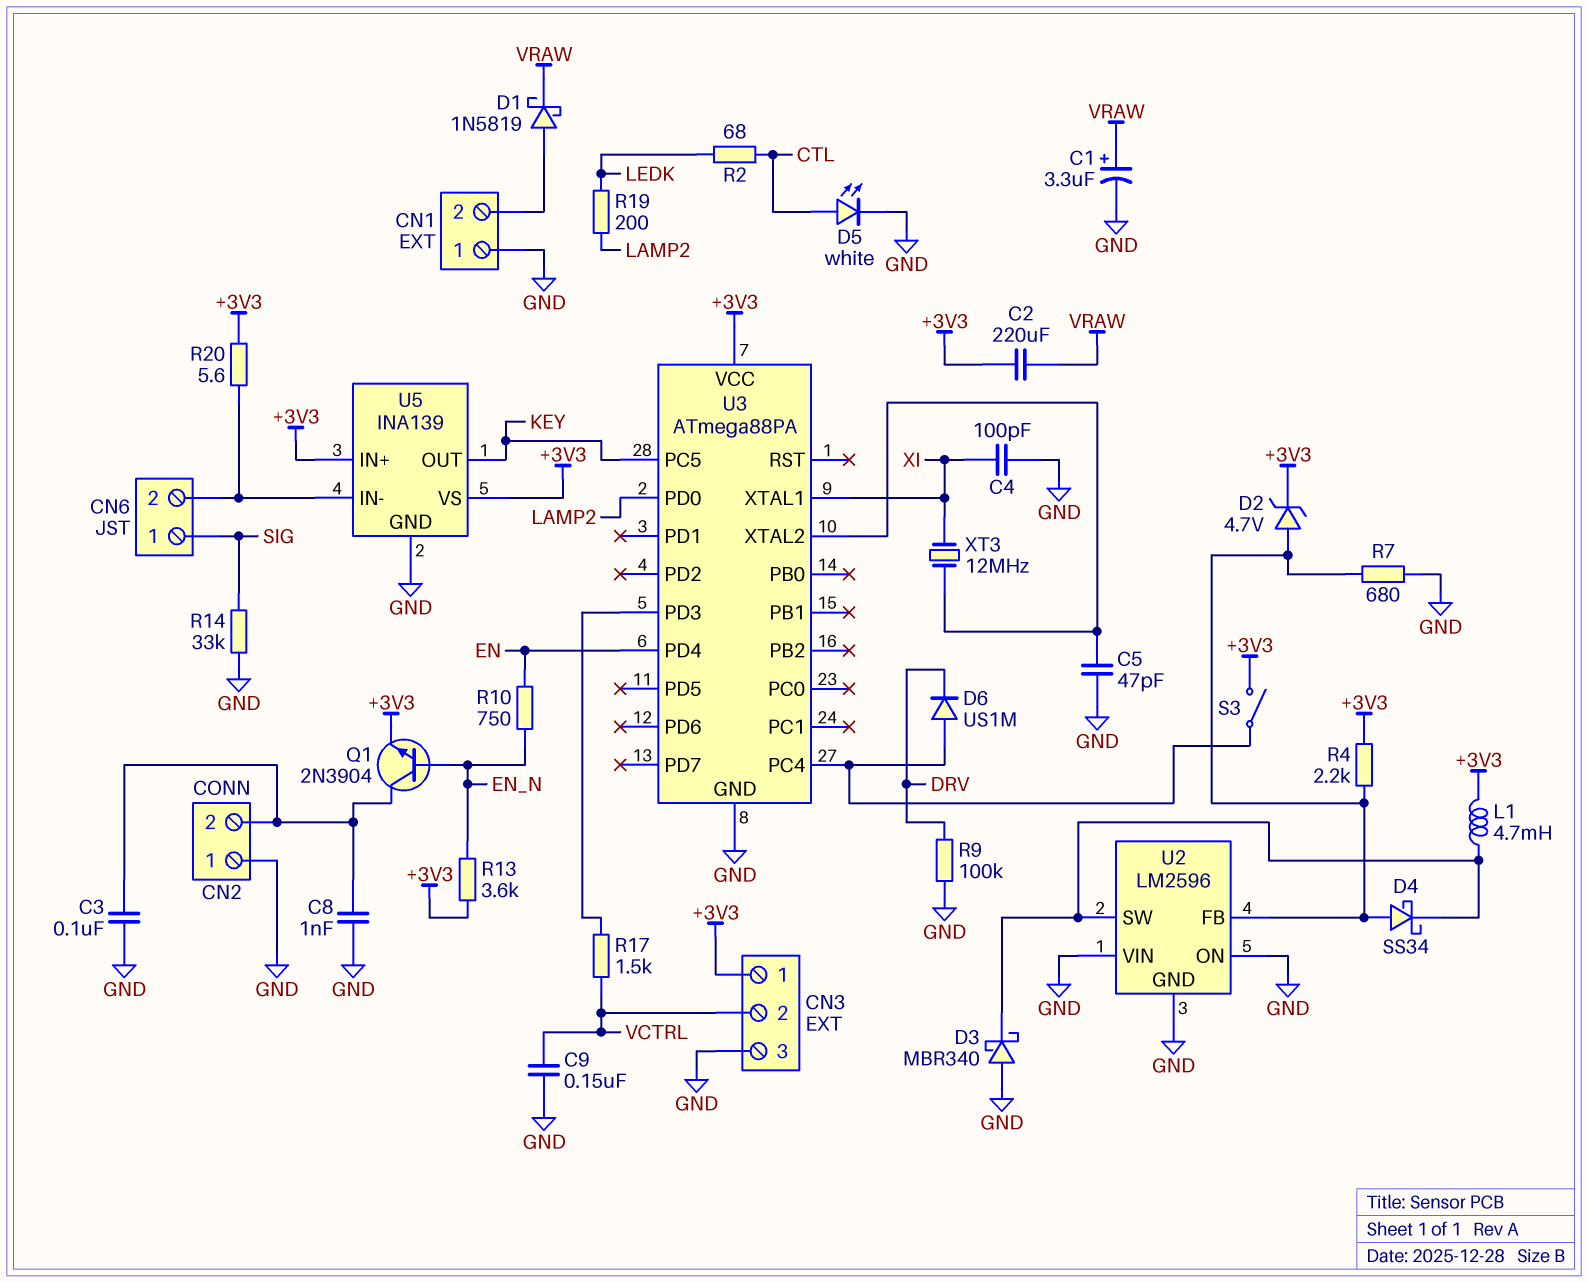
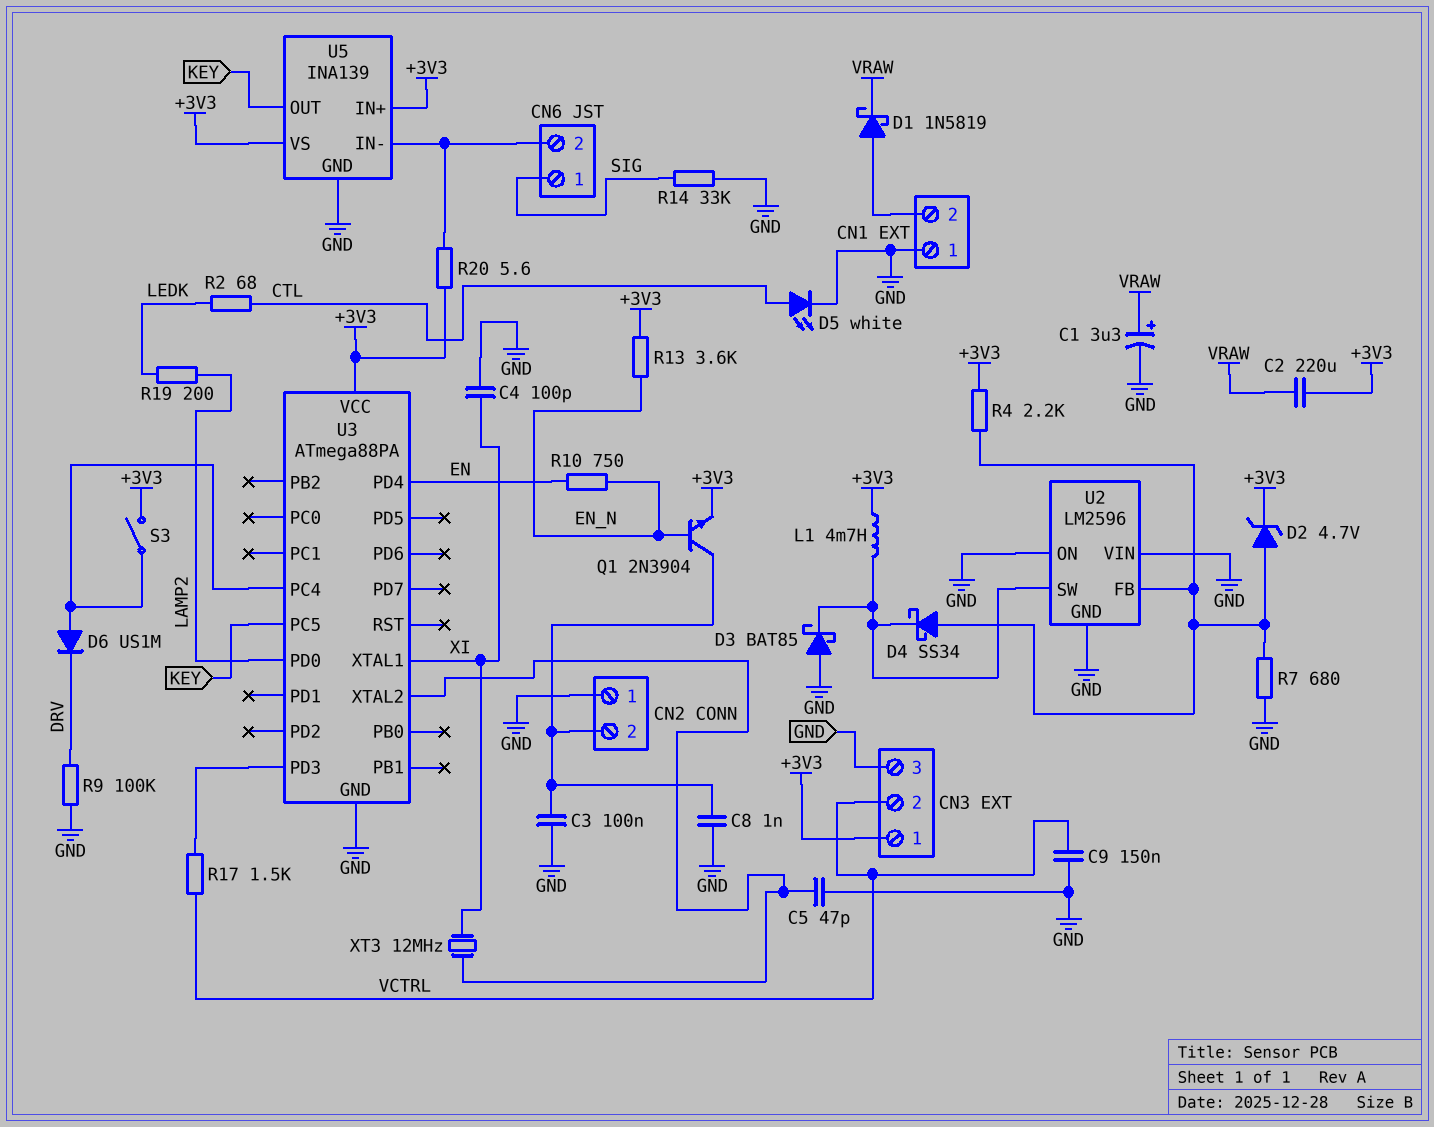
D3: schottky MBR340 (A GND, K U2/SW) -> schottky BAT85 (A GND, K U2/SW)

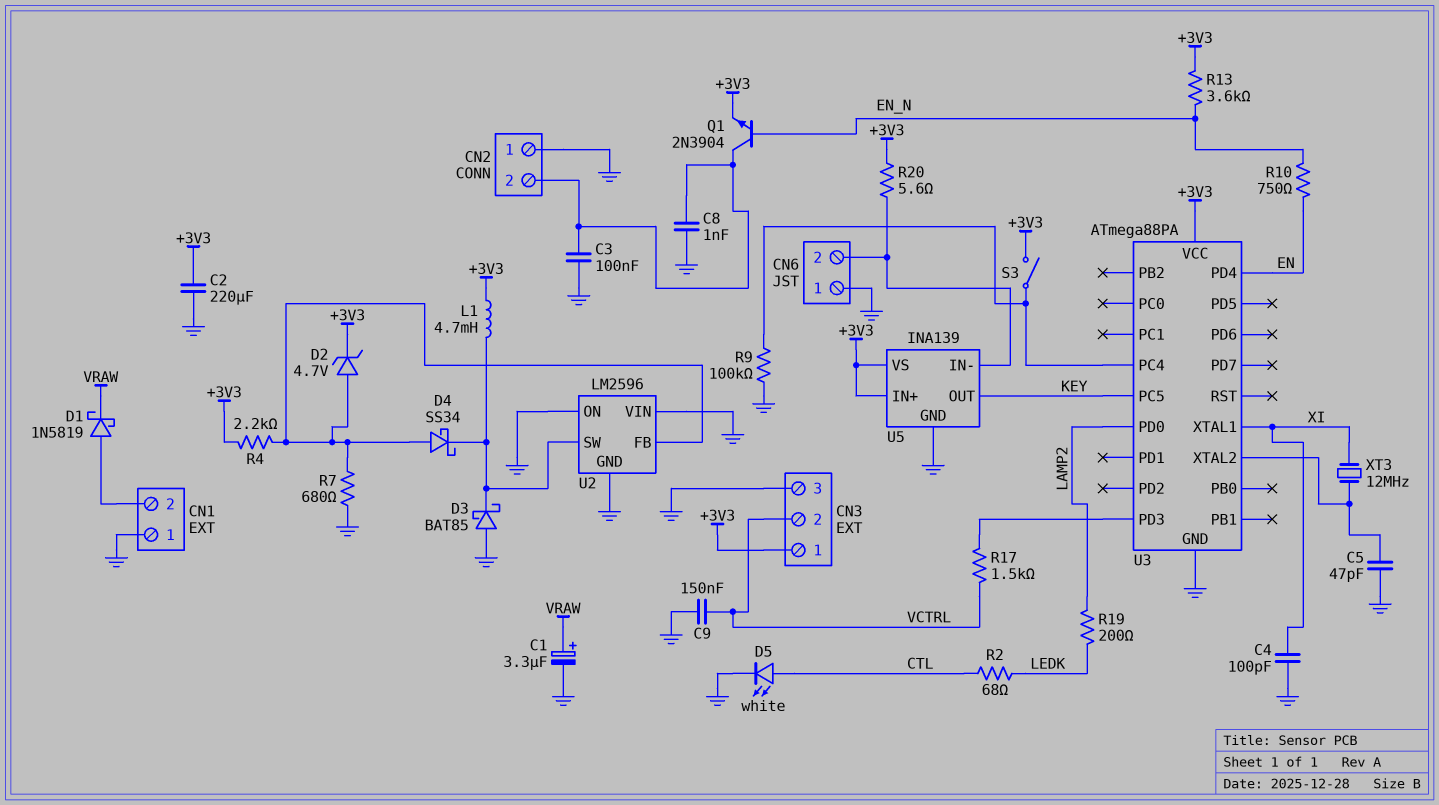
C2: 220uF (+3V3, VRAW) -> 220uF (+3V3, GND)
CN6 pin 1: SIG -> GND
D6: diode US1M (A U3/PC4, K DRV) -> none
R9: 100k (DRV, GND) -> 100k (GND, U3/PC4)
R14: 33k (GND, SIG) -> none

